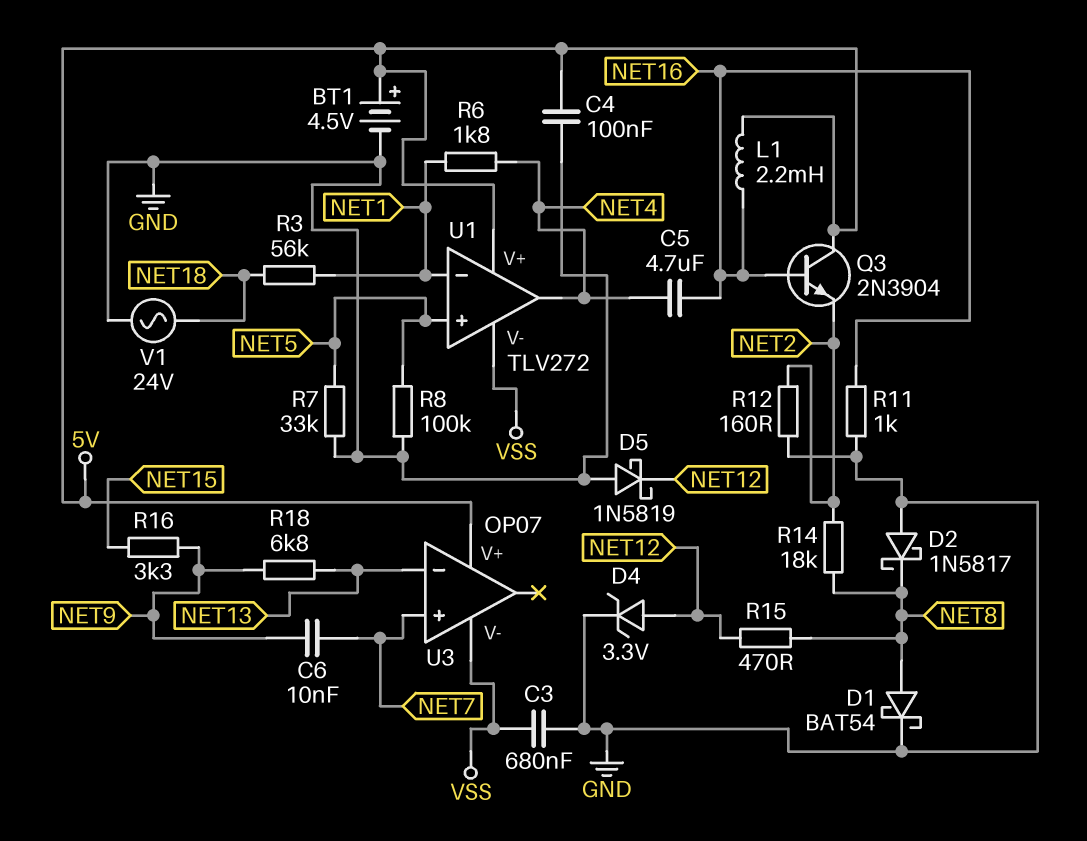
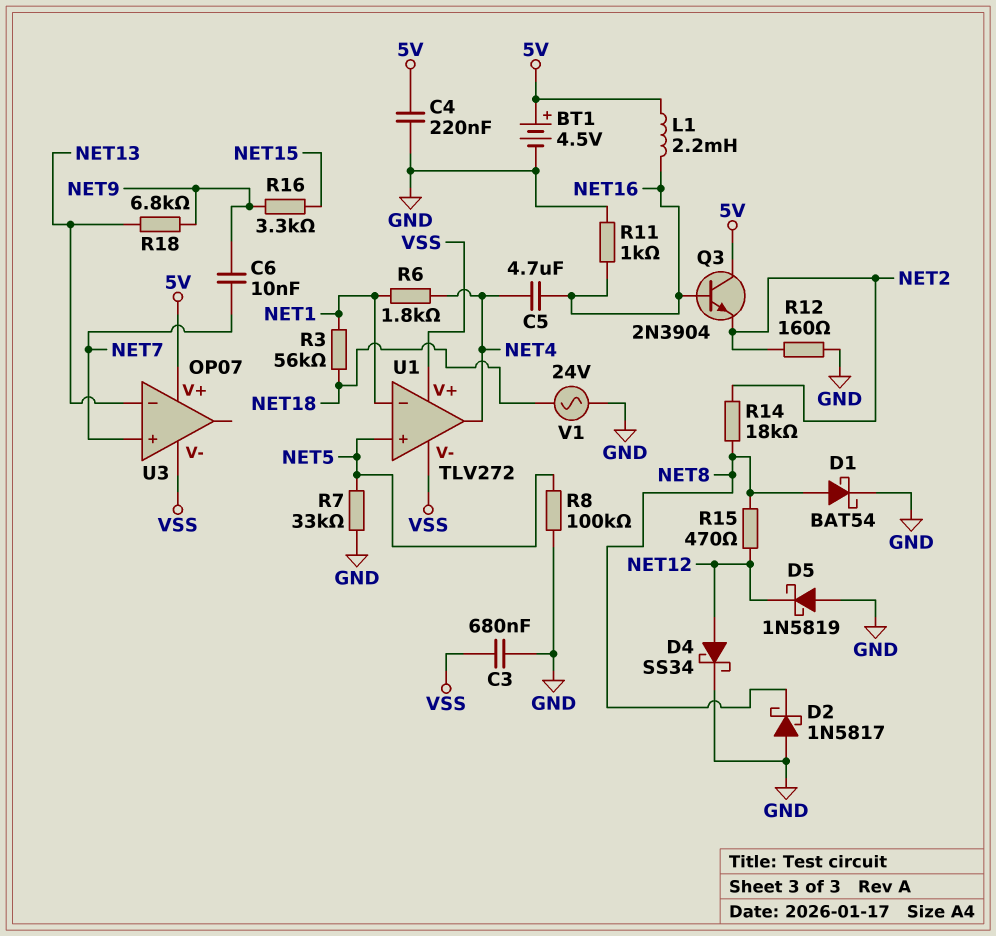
C4: 100nF (5V, GND) -> 220nF (5V, GND)
D4: zener 3.3V (A NET12, K GND) -> schottky SS34 (A NET12, K GND)
U1 pin V+: 5V -> VSS

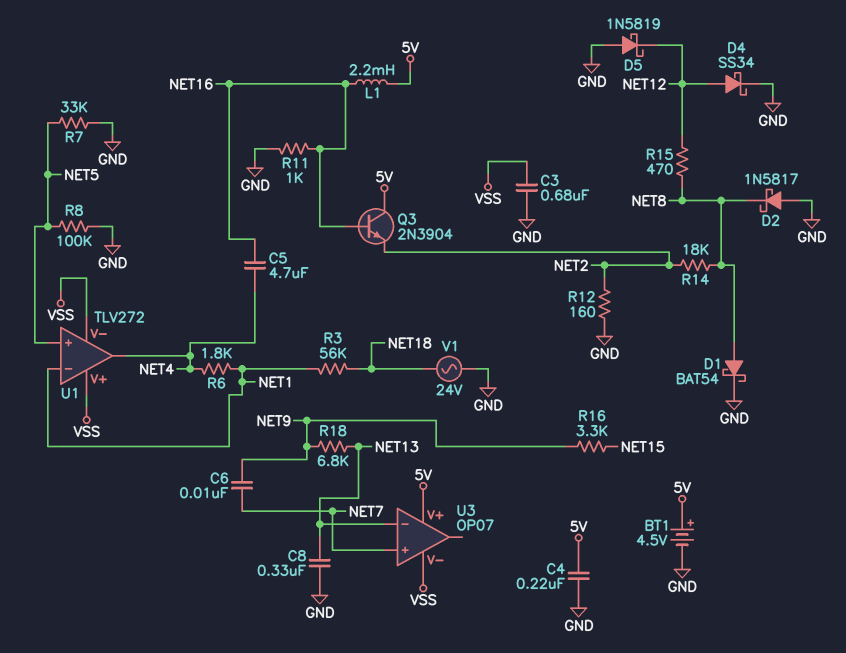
C8: none -> 330nF (GND, NET13)

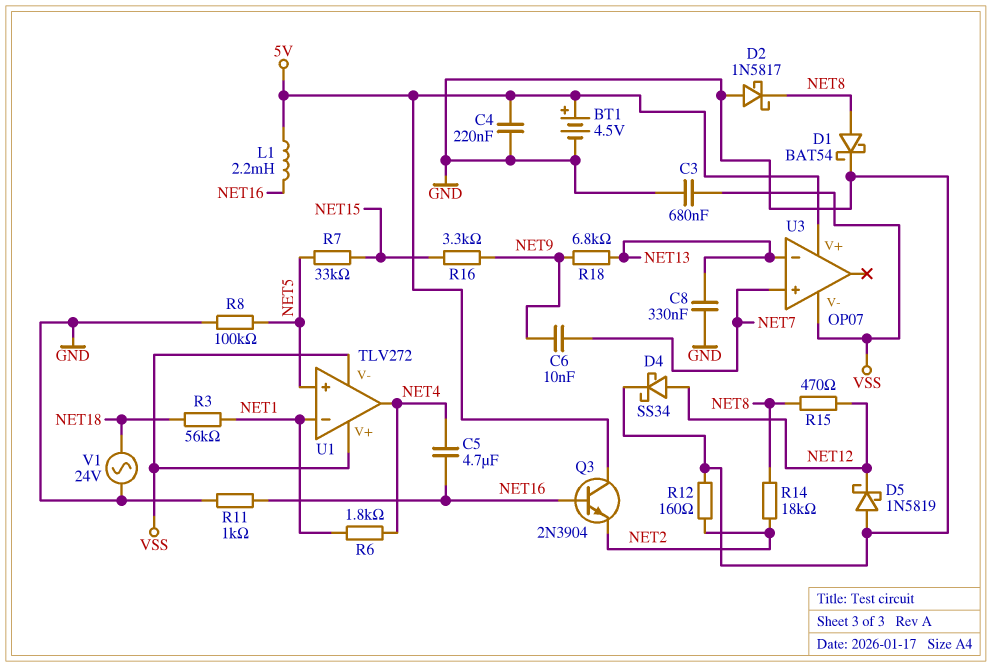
R7: 33k (GND, NET5) -> 33k (NET5, NET15)

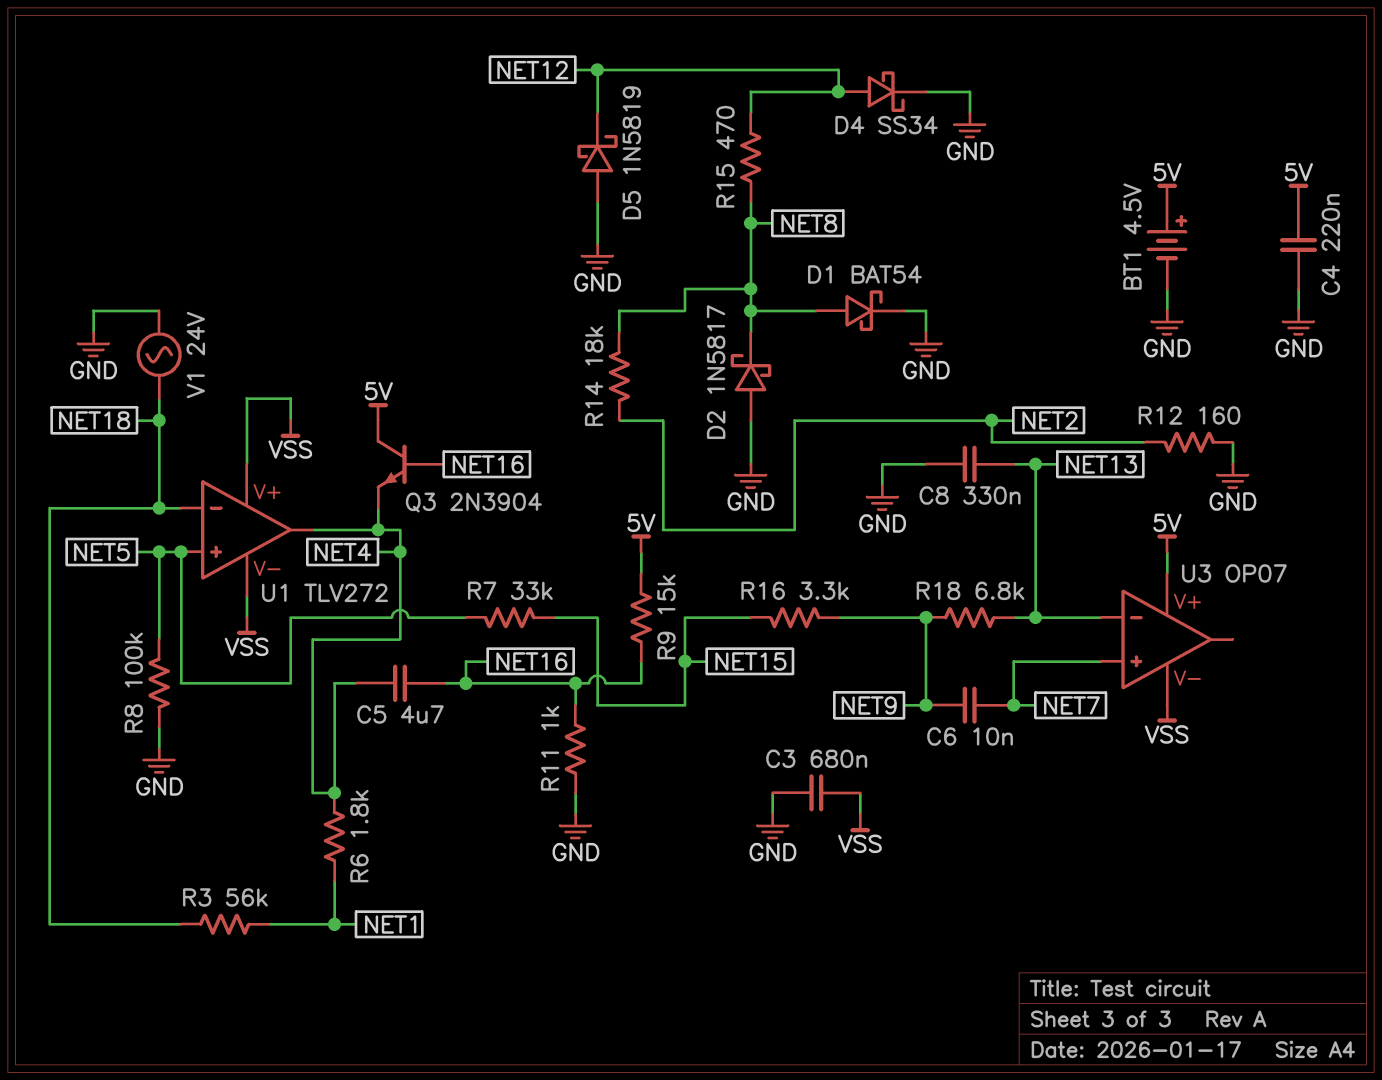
L1: 2.2mH (5V, NET16) -> none
Q3: NPN 2N3904 (B NET16, C 5V, E NET2) -> NPN 2N3904 (B NET16, C 5V, E NET4)
R9: none -> 15k (5V, NET16)
U1 pin in-: NET1 -> NET18

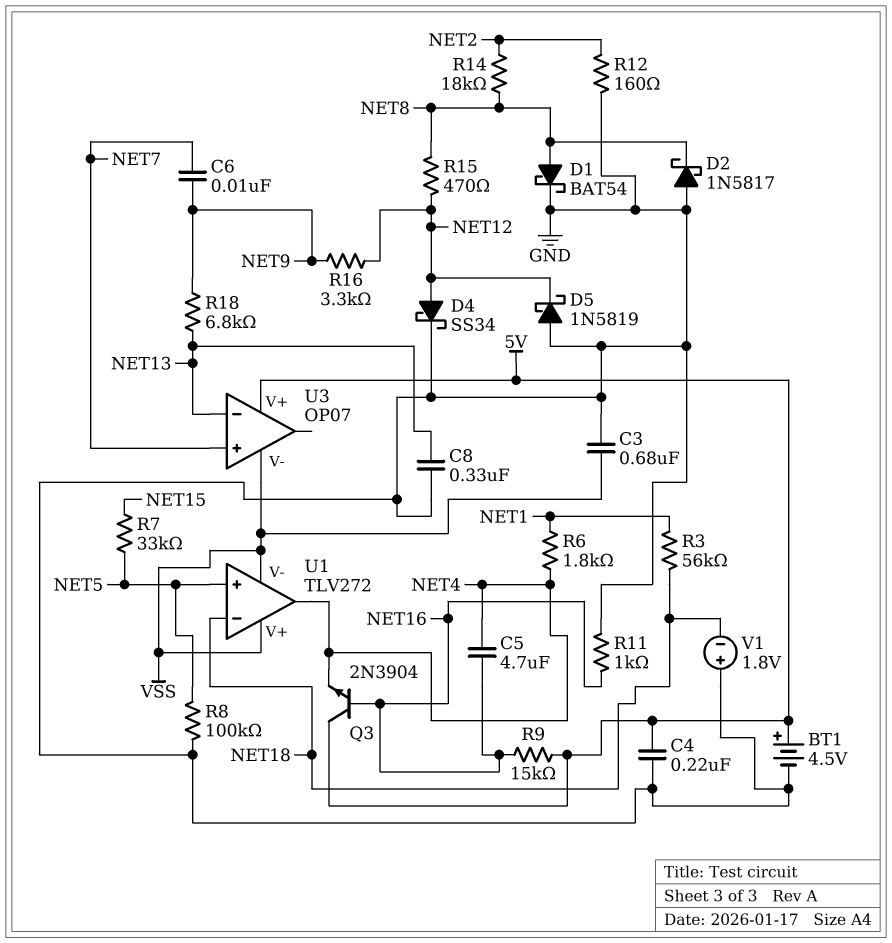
R16: 3.3k (NET9, NET15) -> 3.3k (NET9, NET12)
V1: AC 24V (GND, NET18) -> 1.8V (plus GND, minus NET18)

